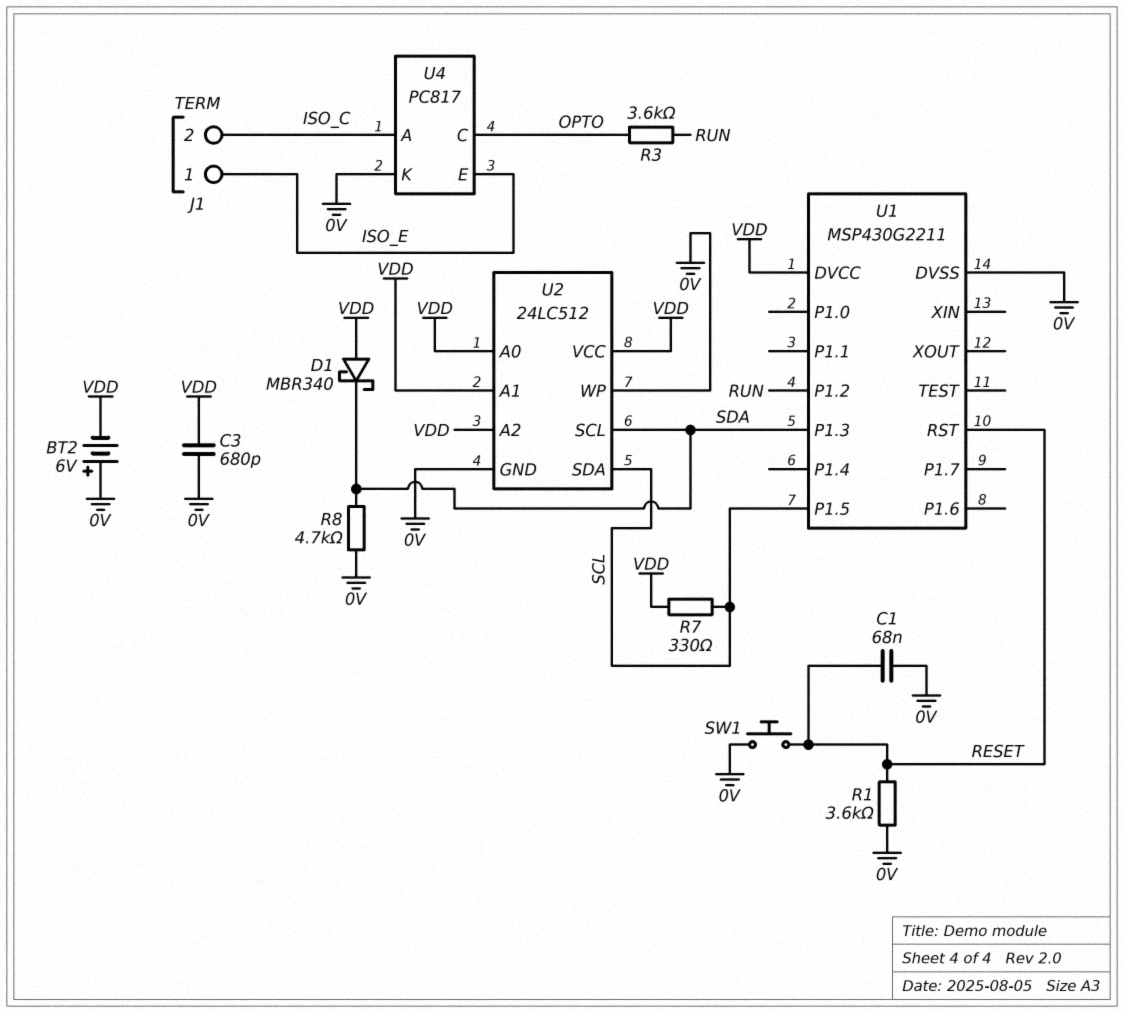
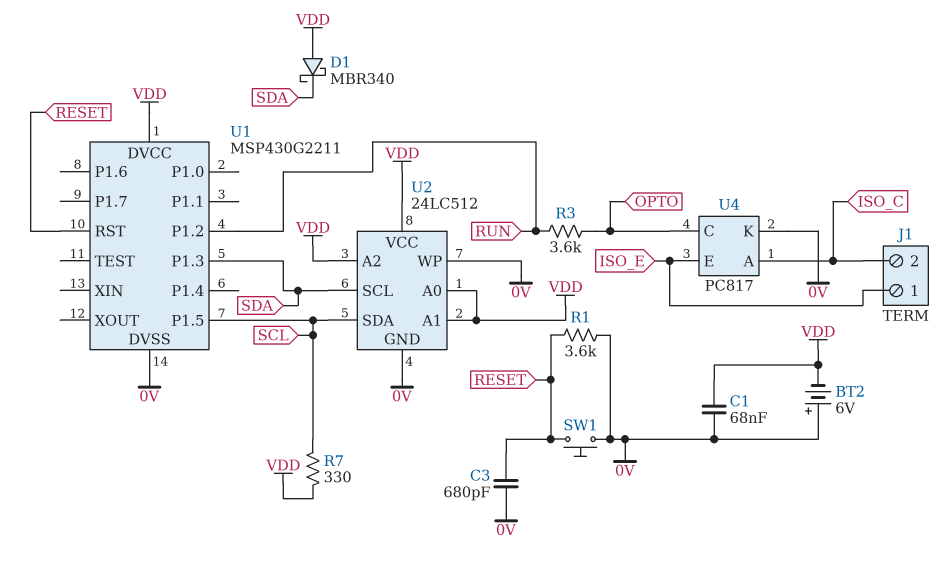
C1: 68nF (0V, RESET) -> 68nF (0V, VDD)
C3: 680pF (0V, VDD) -> 680pF (0V, RESET)
R8: 4.7k (0V, SDA) -> none

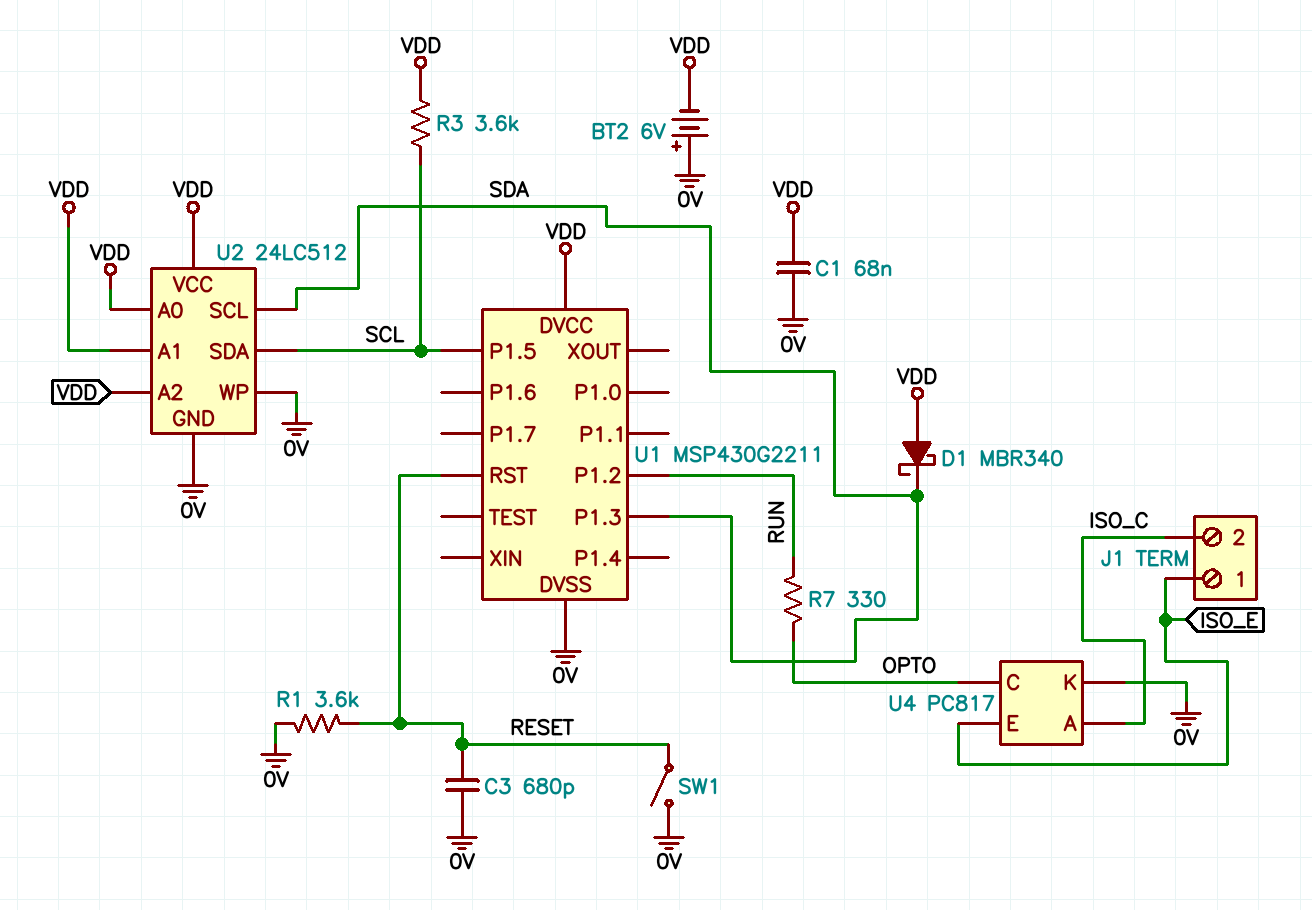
R3: 3.6k (OPTO, RUN) -> 3.6k (SCL, VDD)
R7: 330 (SCL, VDD) -> 330 (OPTO, RUN)
SW1: button (0V, RESET) -> switch (0V, RESET)

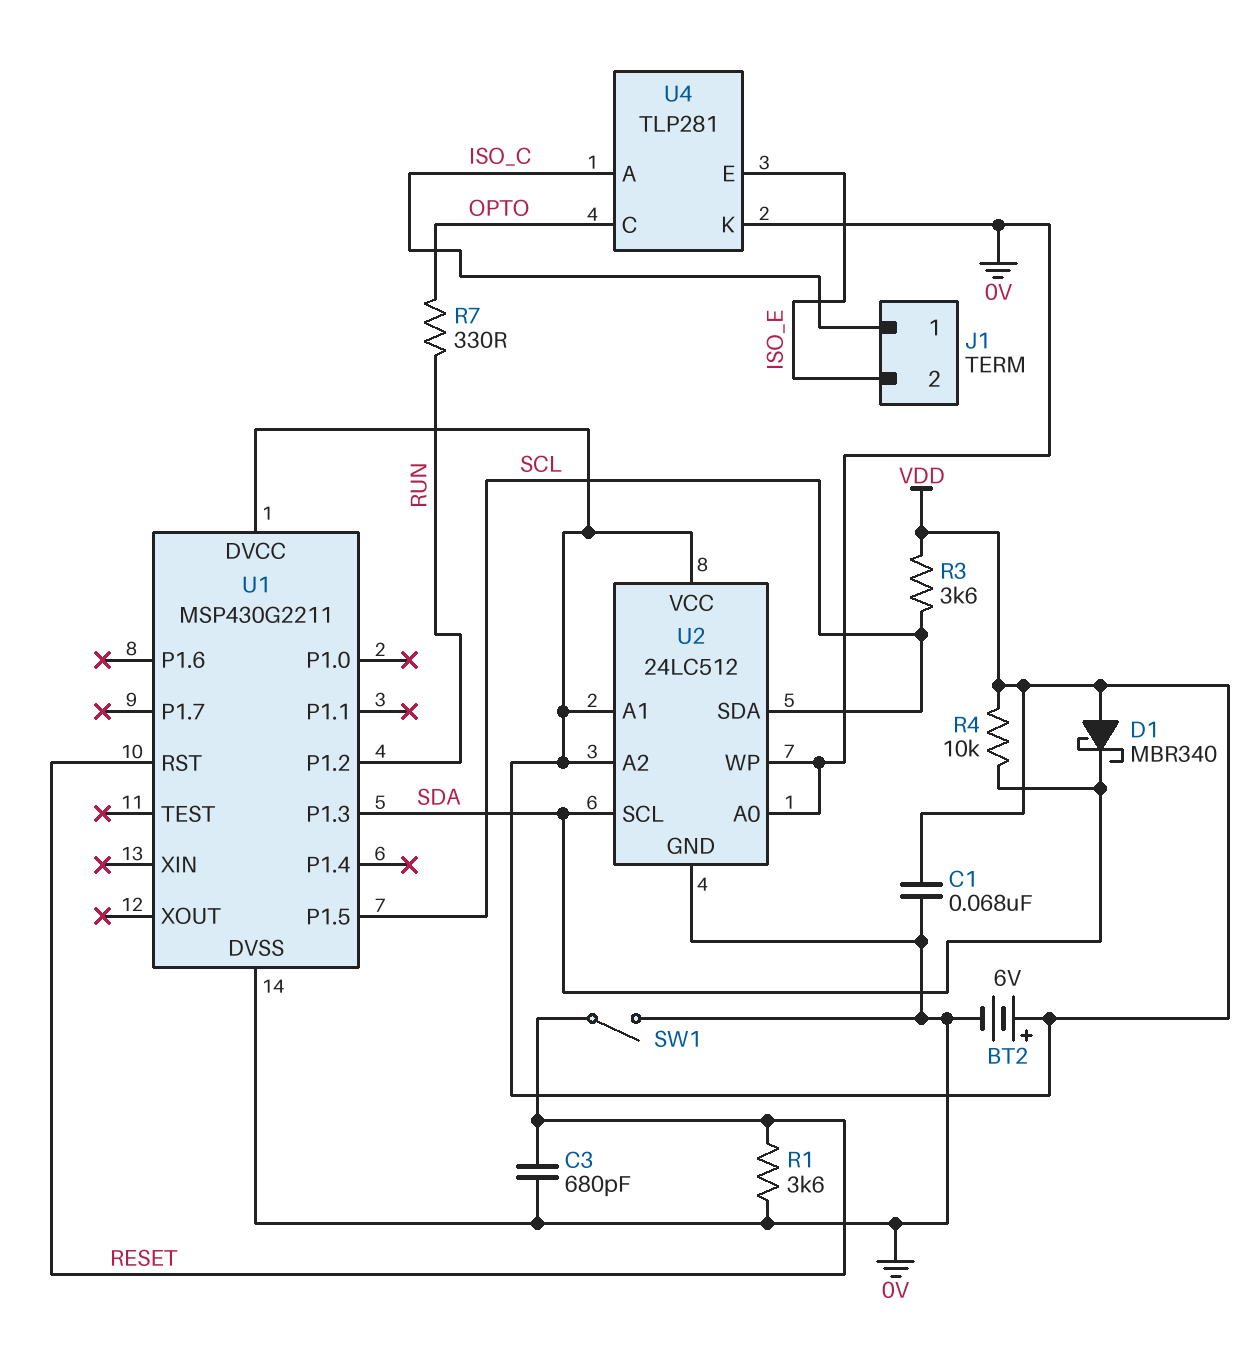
BT2: 6V (plus 0V, minus VDD) -> 6V (plus VDD, minus 0V)
J1 pin 1: ISO_E -> ISO_C
J1 pin 2: ISO_C -> ISO_E
R4: none -> 10k (SDA, VDD)
U2 pin A0: VDD -> 0V
U4: PC817 -> TLP281

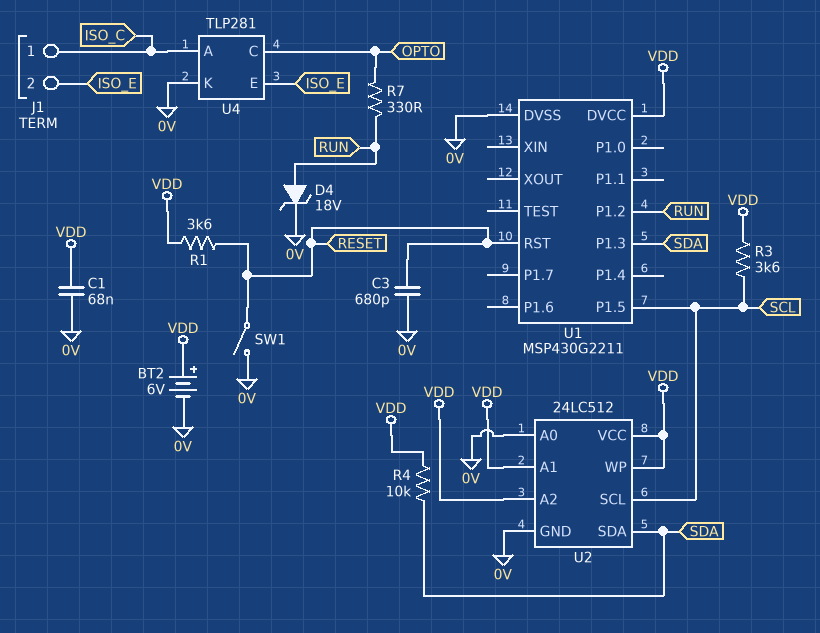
D1: schottky MBR340 (A VDD, K SDA) -> none
D4: none -> zener 18V (A RUN, K 0V)
R1: 3.6k (0V, RESET) -> 3.6k (RESET, VDD)
U2 pin SCL: SDA -> SCL
U2 pin SDA: SCL -> SDA
U2 pin WP: 0V -> VDD

